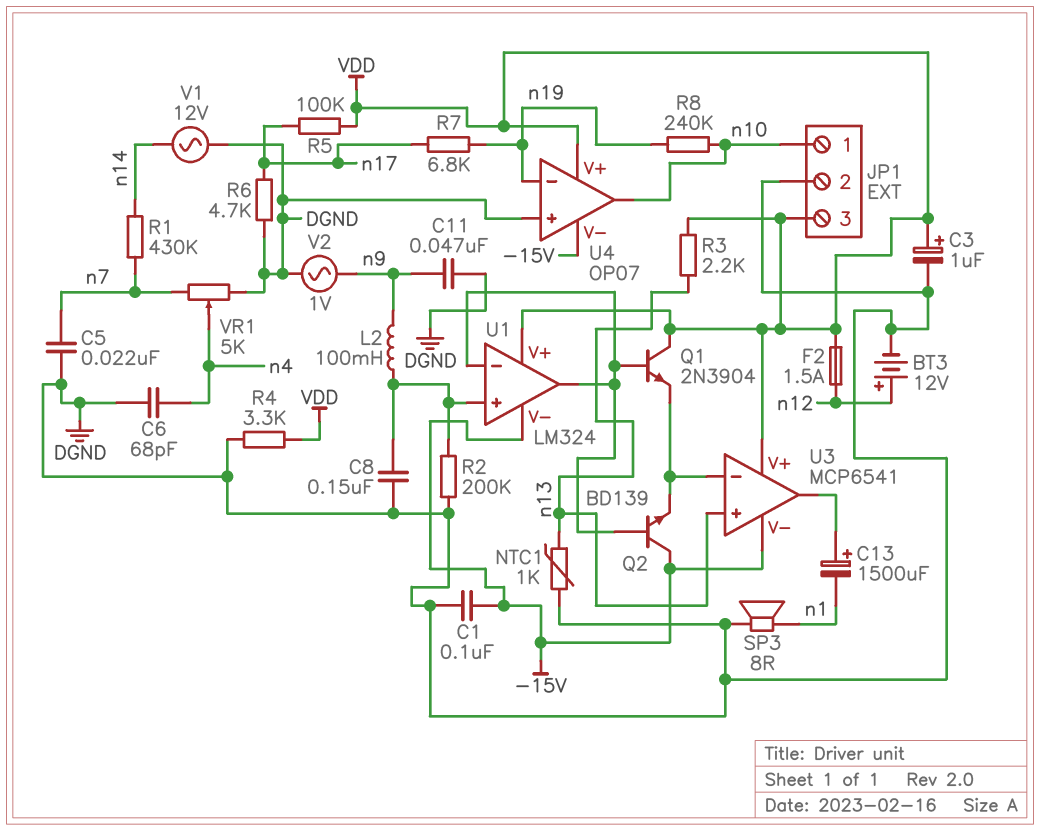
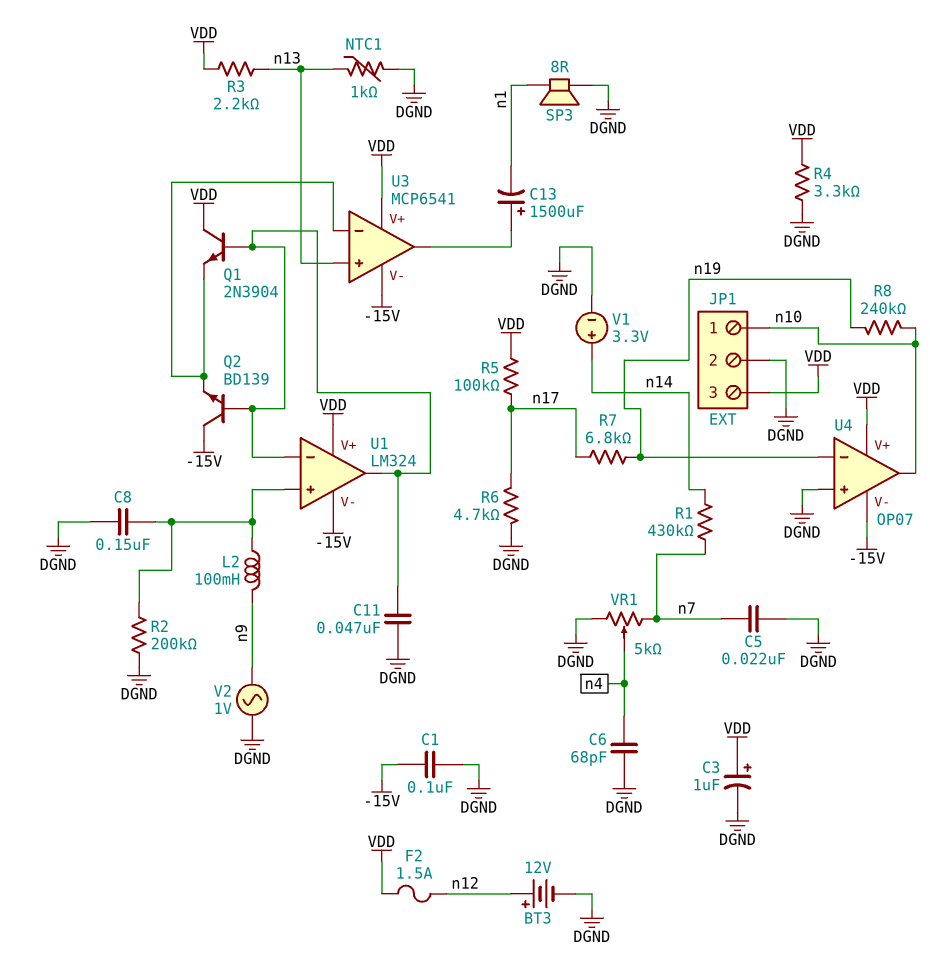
C11: 47nF (DGND, n9) -> 47nF (DGND, U1/in-)
V1: AC 12V (DGND, n14) -> 3.3V (plus n14, minus DGND)

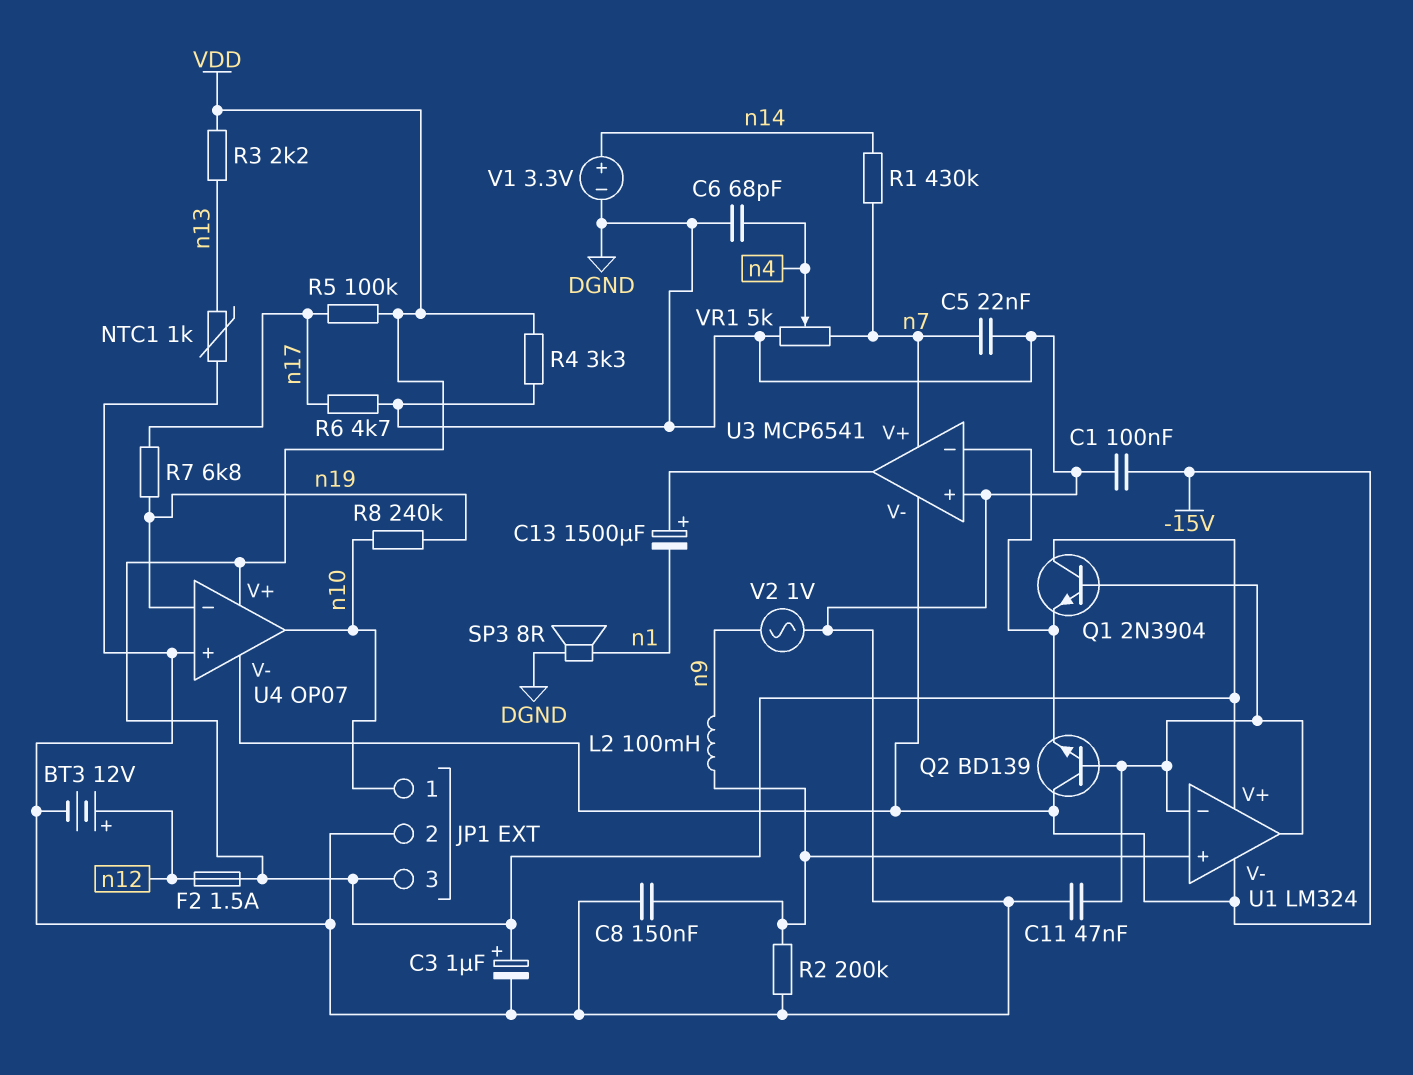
U3 pin V+: VDD -> n7
U3 pin in+: n13 -> DGND

